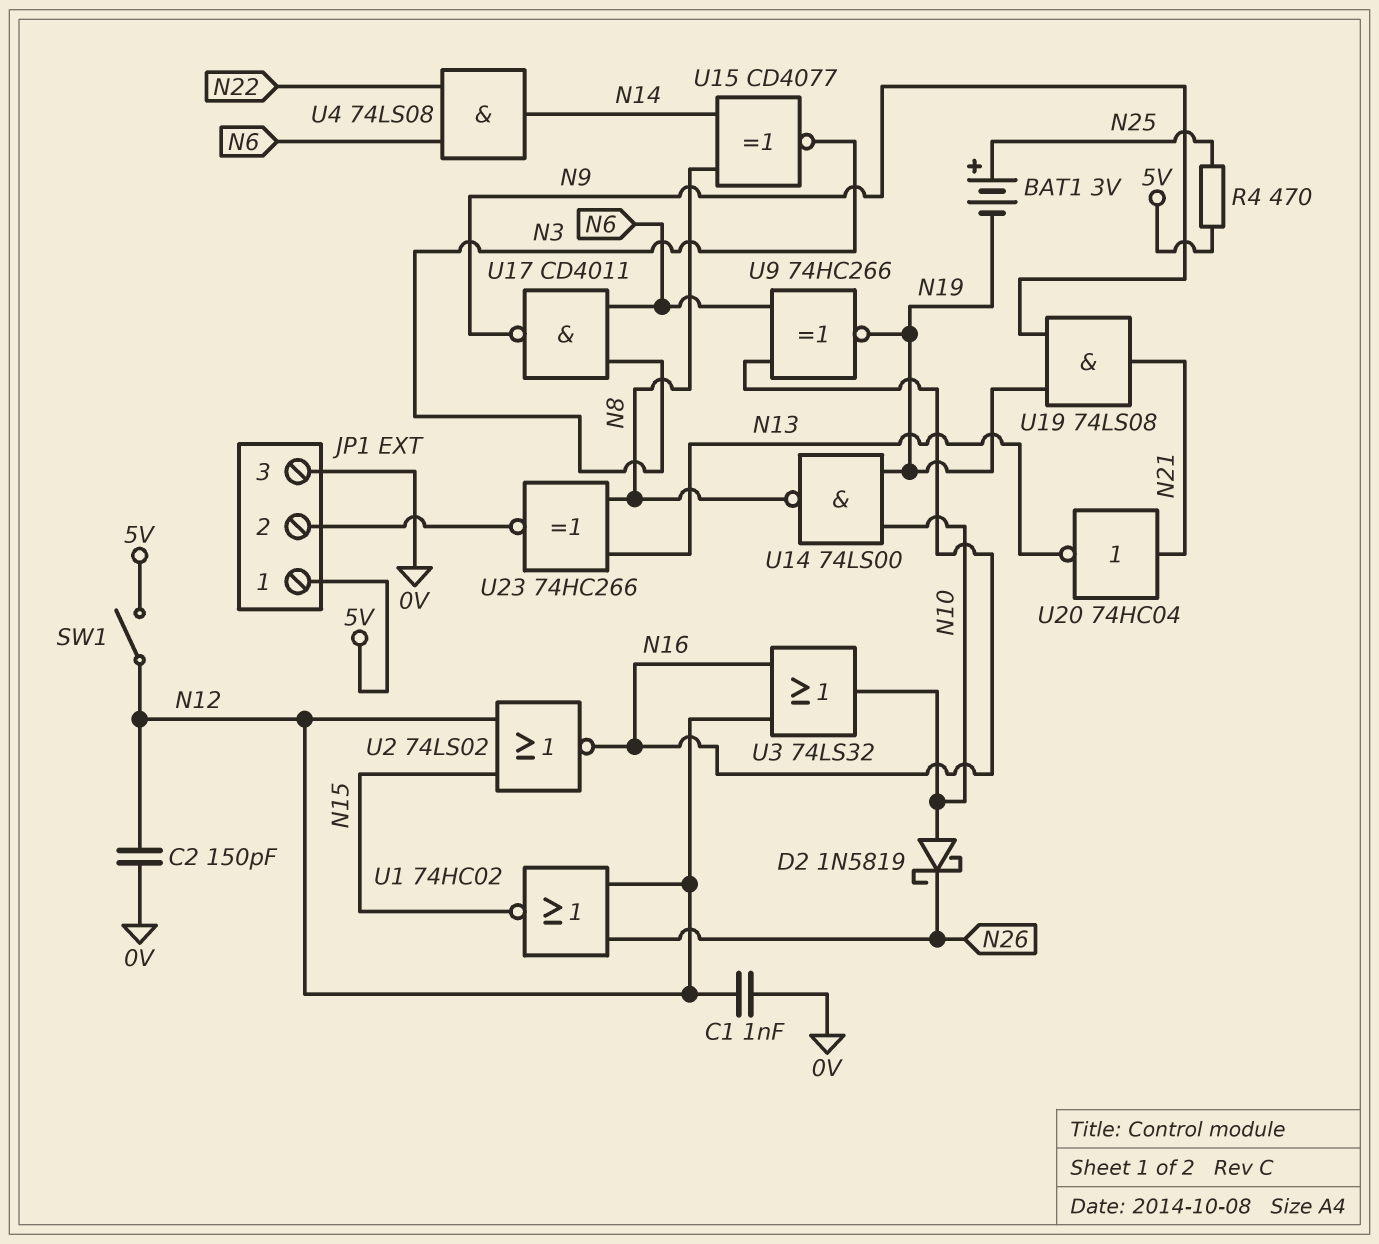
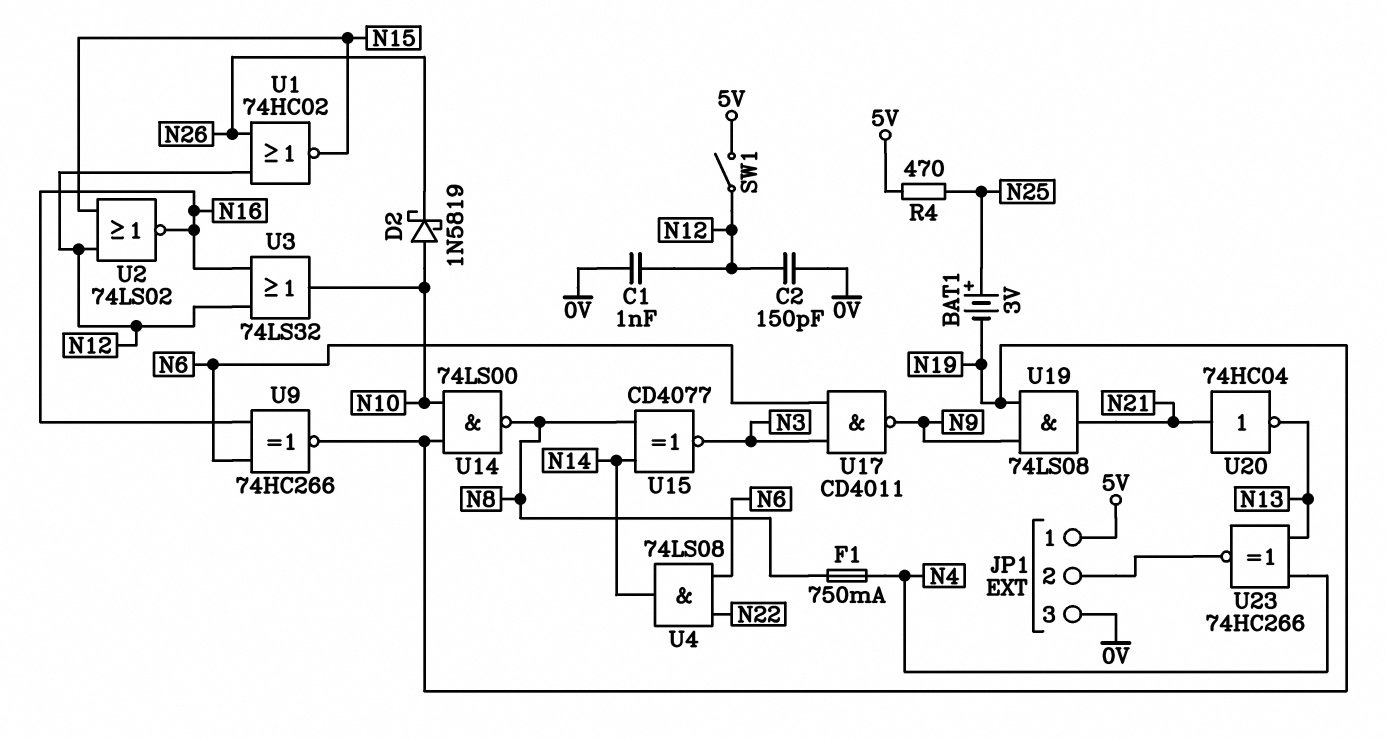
F1: none -> 750mA (N4, N8)
U23: XNOR 74HC266 (in N8, in N13, out JP1/2) -> XNOR 74HC266 (in N4, in N13, out JP1/2)

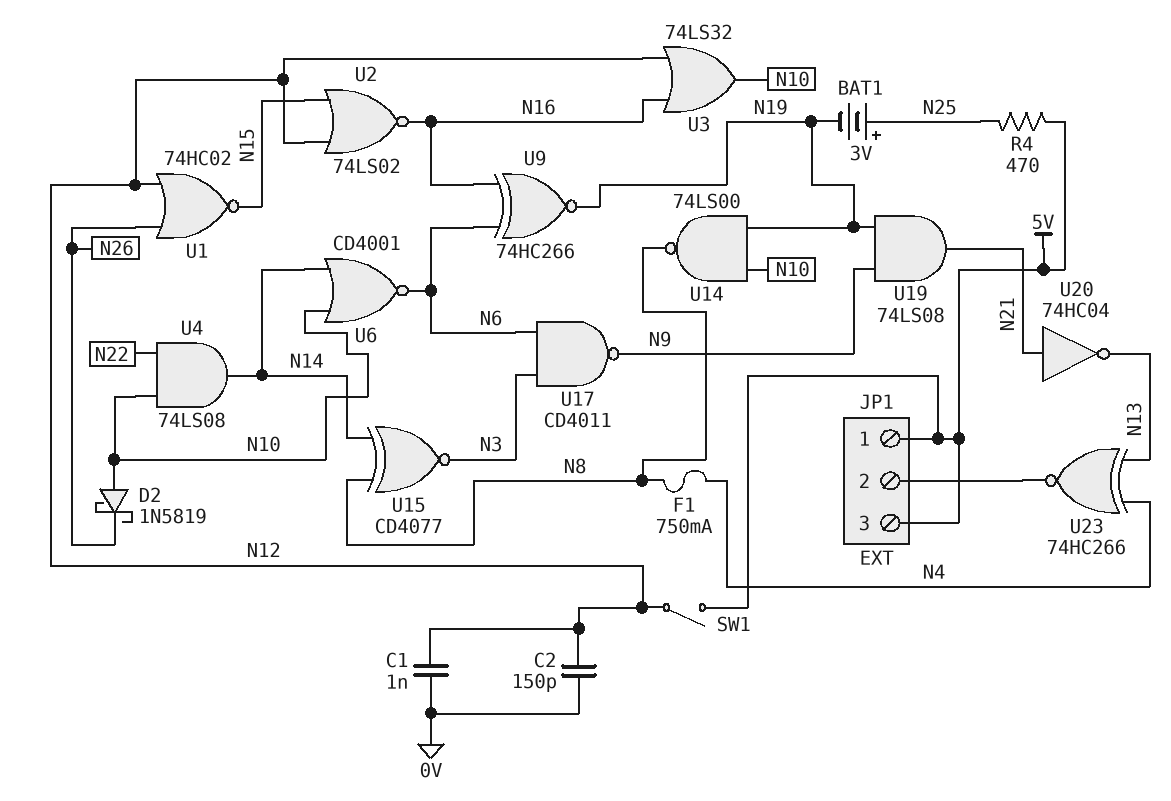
JP1 pin 3: 0V -> 5V
U4: AND 74LS08 (in N6, in N22, out N14) -> AND 74LS08 (in N10, in N22, out N14)
U6: none -> NOR CD4001 (in N10, in N14, out N6)

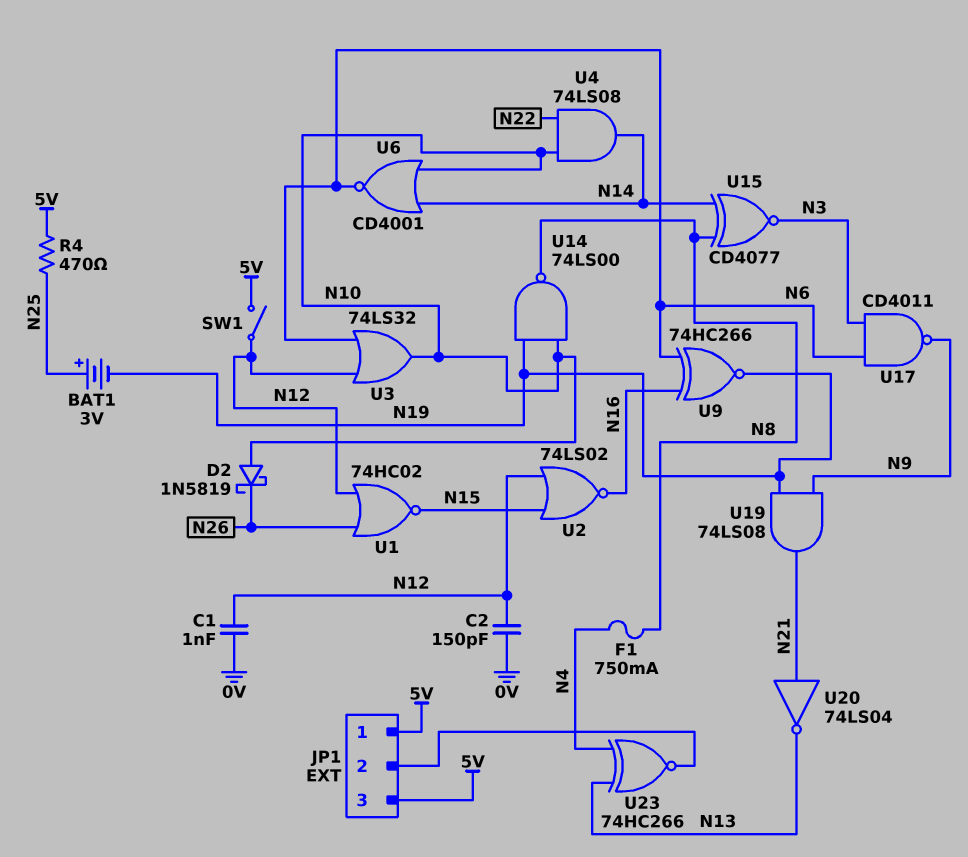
U3: OR 74LS32 (in N12, in N16, out N10) -> OR 74LS32 (in N6, in N12, out N10)
U20: NOT 74HC04 (in N21, out N13) -> NOT 74LS04 (in N21, out N13)

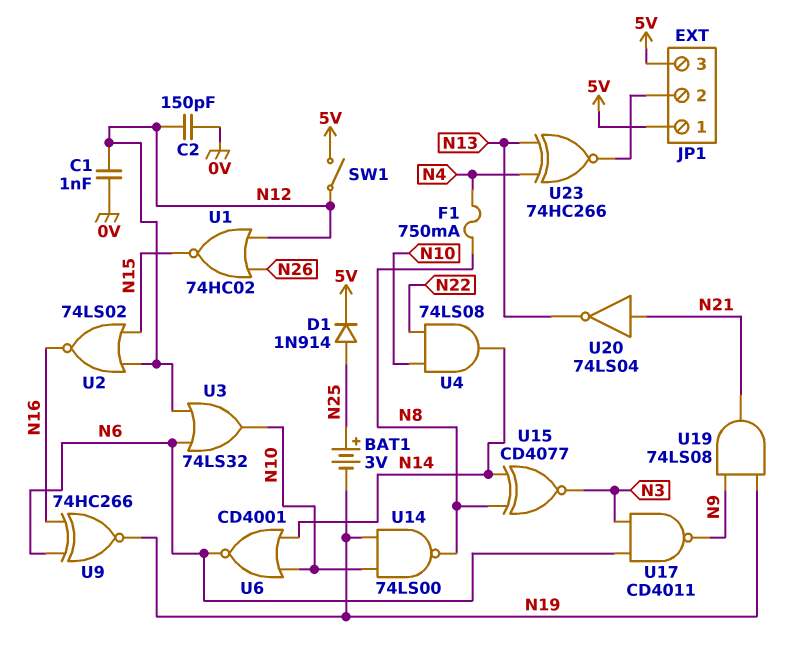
D1: none -> diode 1N914 (A N25, K 5V)
D2: schottky 1N5819 (A N10, K N26) -> none
R4: 470 (5V, N25) -> none

